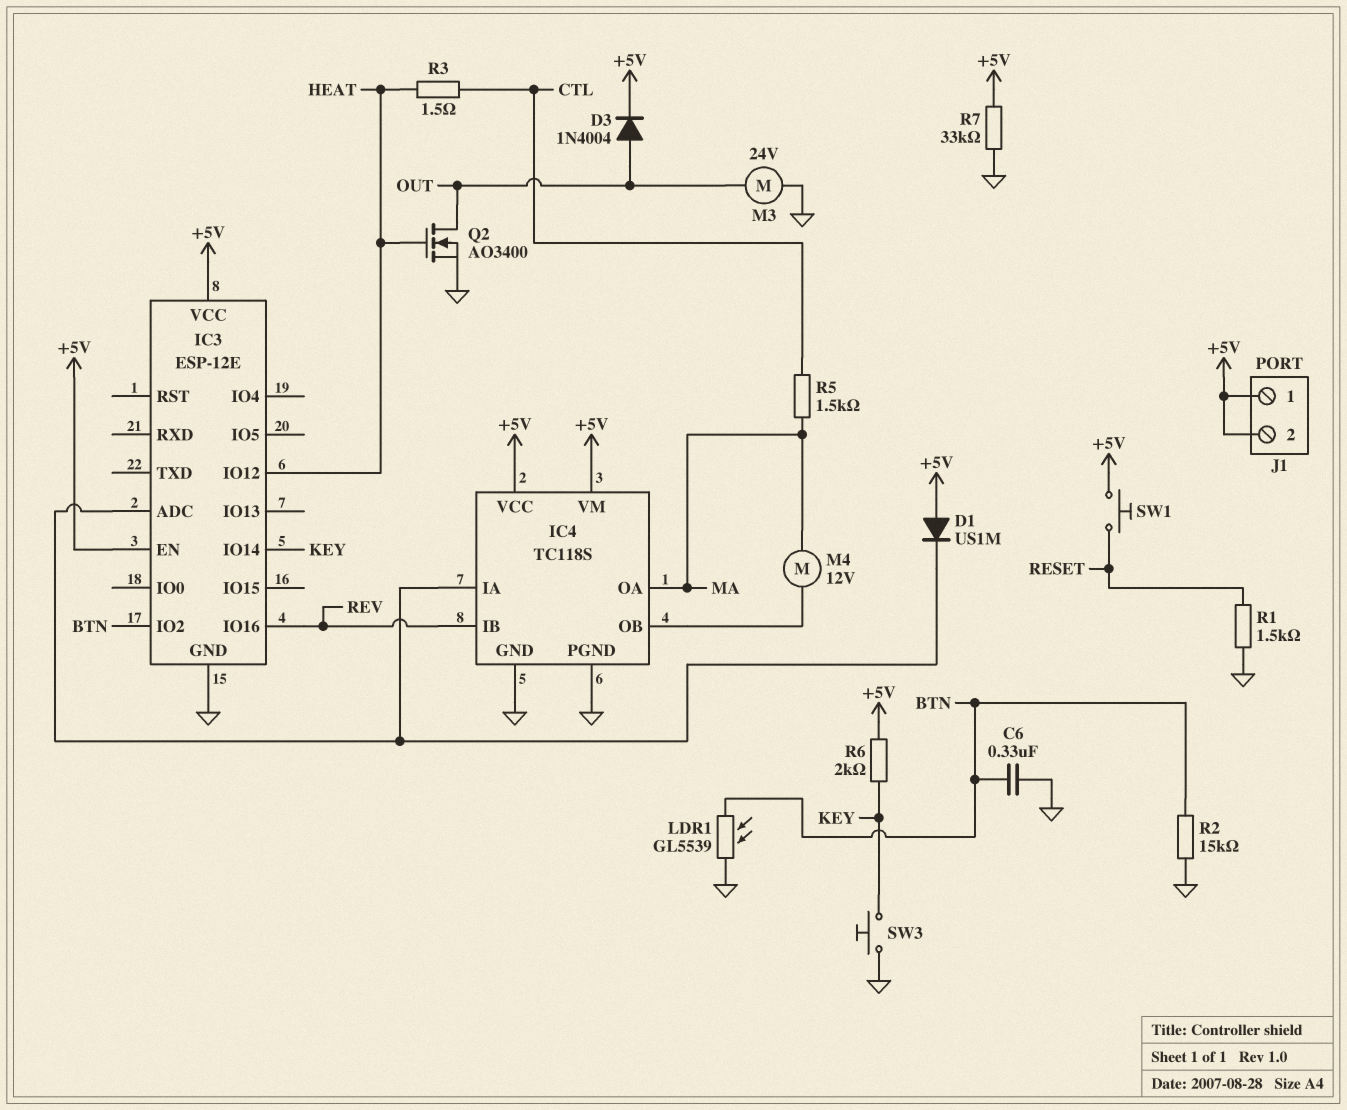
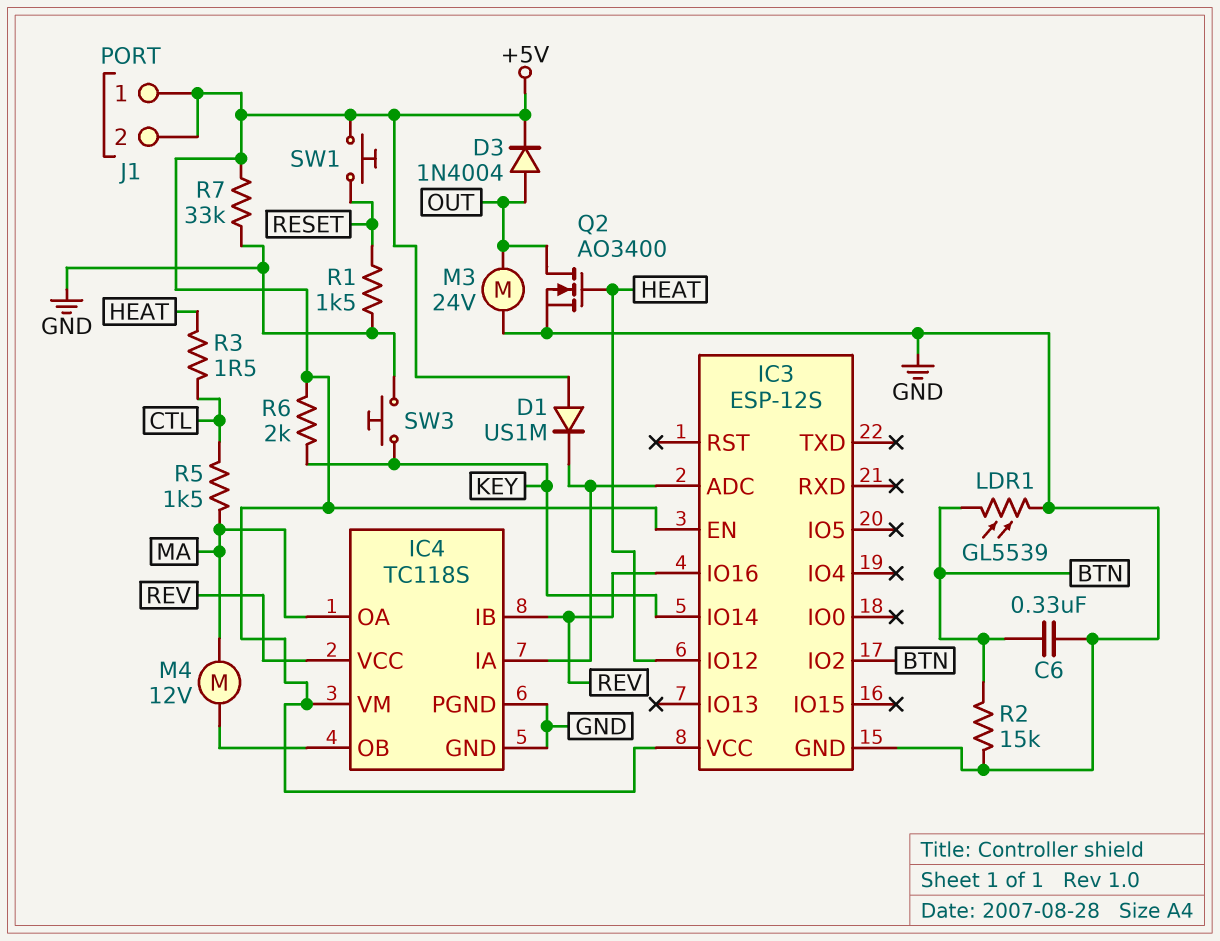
IC3: ESP-12E -> ESP-12S
IC4 pin VCC: +5V -> REV

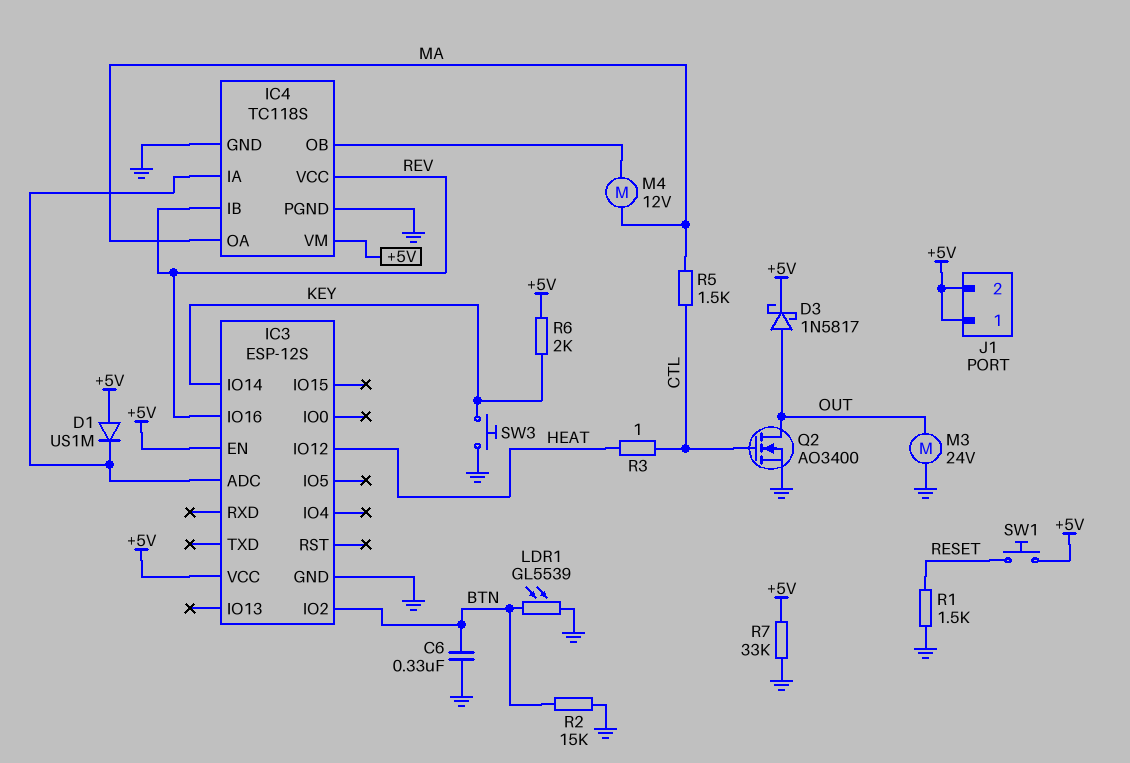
D3: diode 1N4004 (A OUT, K +5V) -> schottky 1N5817 (A OUT, K +5V)
Q2: NMOS AO3400 (G HEAT, D OUT, S GND) -> NMOS AO3400 (G CTL, D OUT, S GND)
R3: 1.5 (CTL, HEAT) -> 1 (CTL, HEAT)

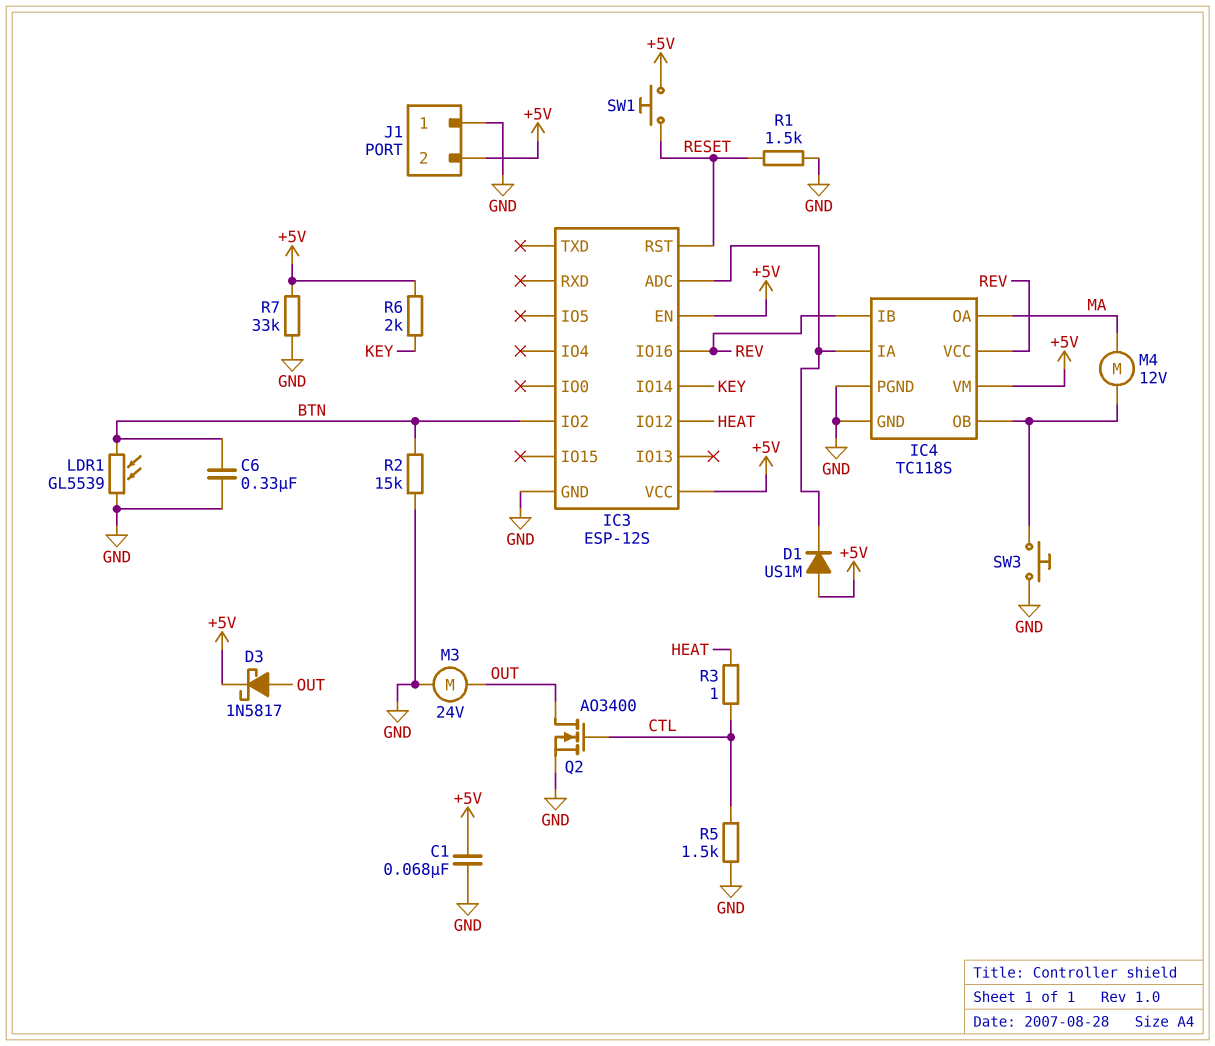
C1: none -> 68nF (+5V, GND)
IC3 pin RST: none -> RESET
J1 pin 1: +5V -> GND
R5: 1.5k (CTL, MA) -> 1.5k (CTL, GND)
SW3: button (GND, KEY) -> button (GND, IC4/OB)

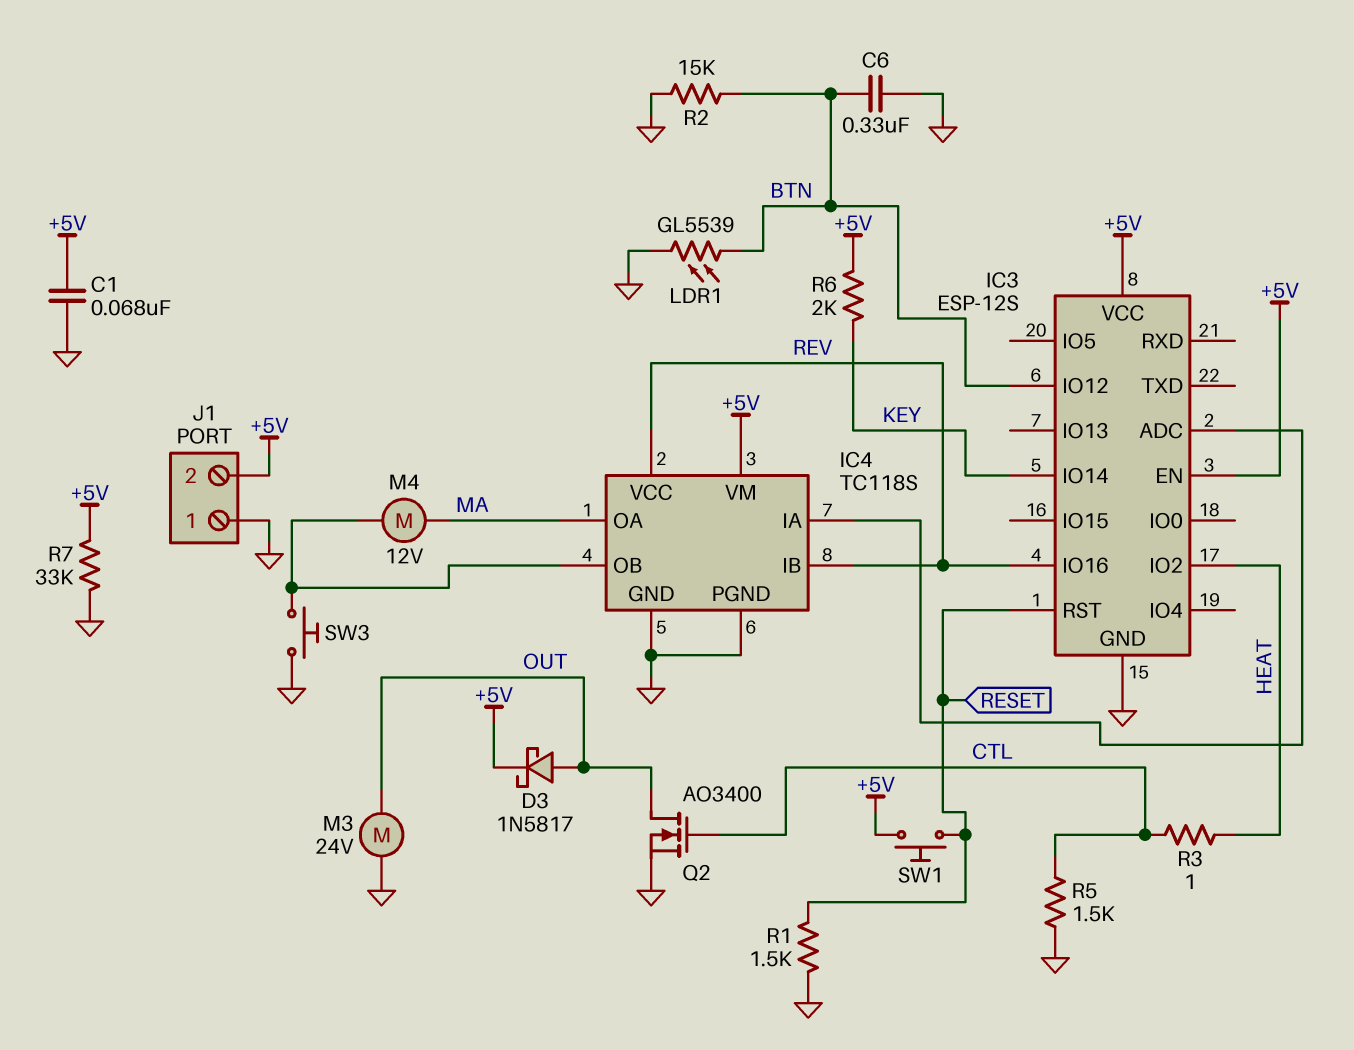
D1: diode US1M (A +5V, K IC3/ADC) -> none
IC3 pin IO2: BTN -> HEAT
IC3 pin IO12: HEAT -> BTN

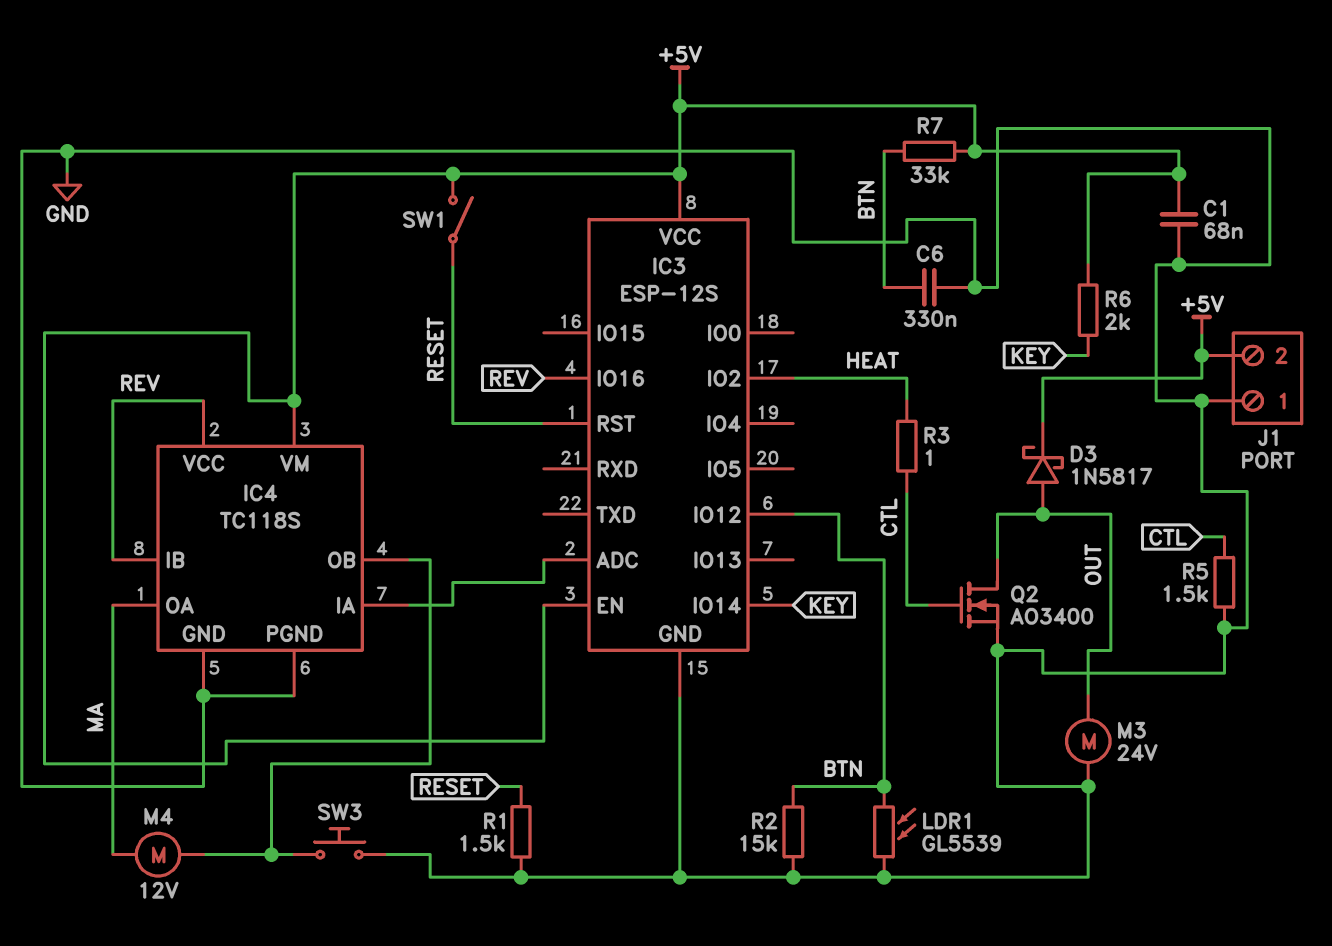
R7: 33k (+5V, GND) -> 33k (+5V, BTN)
SW1: button (+5V, RESET) -> switch (+5V, RESET)

